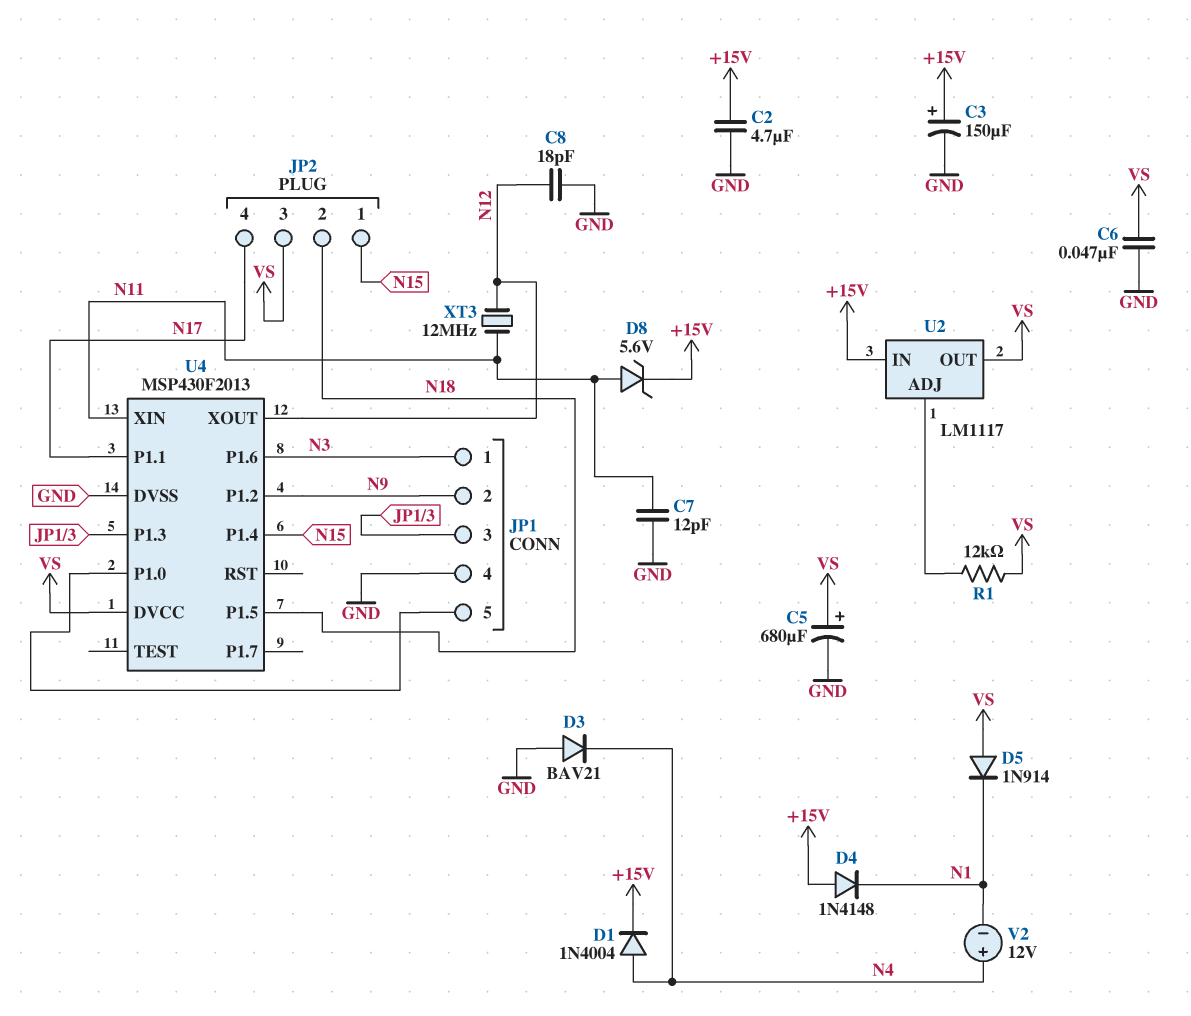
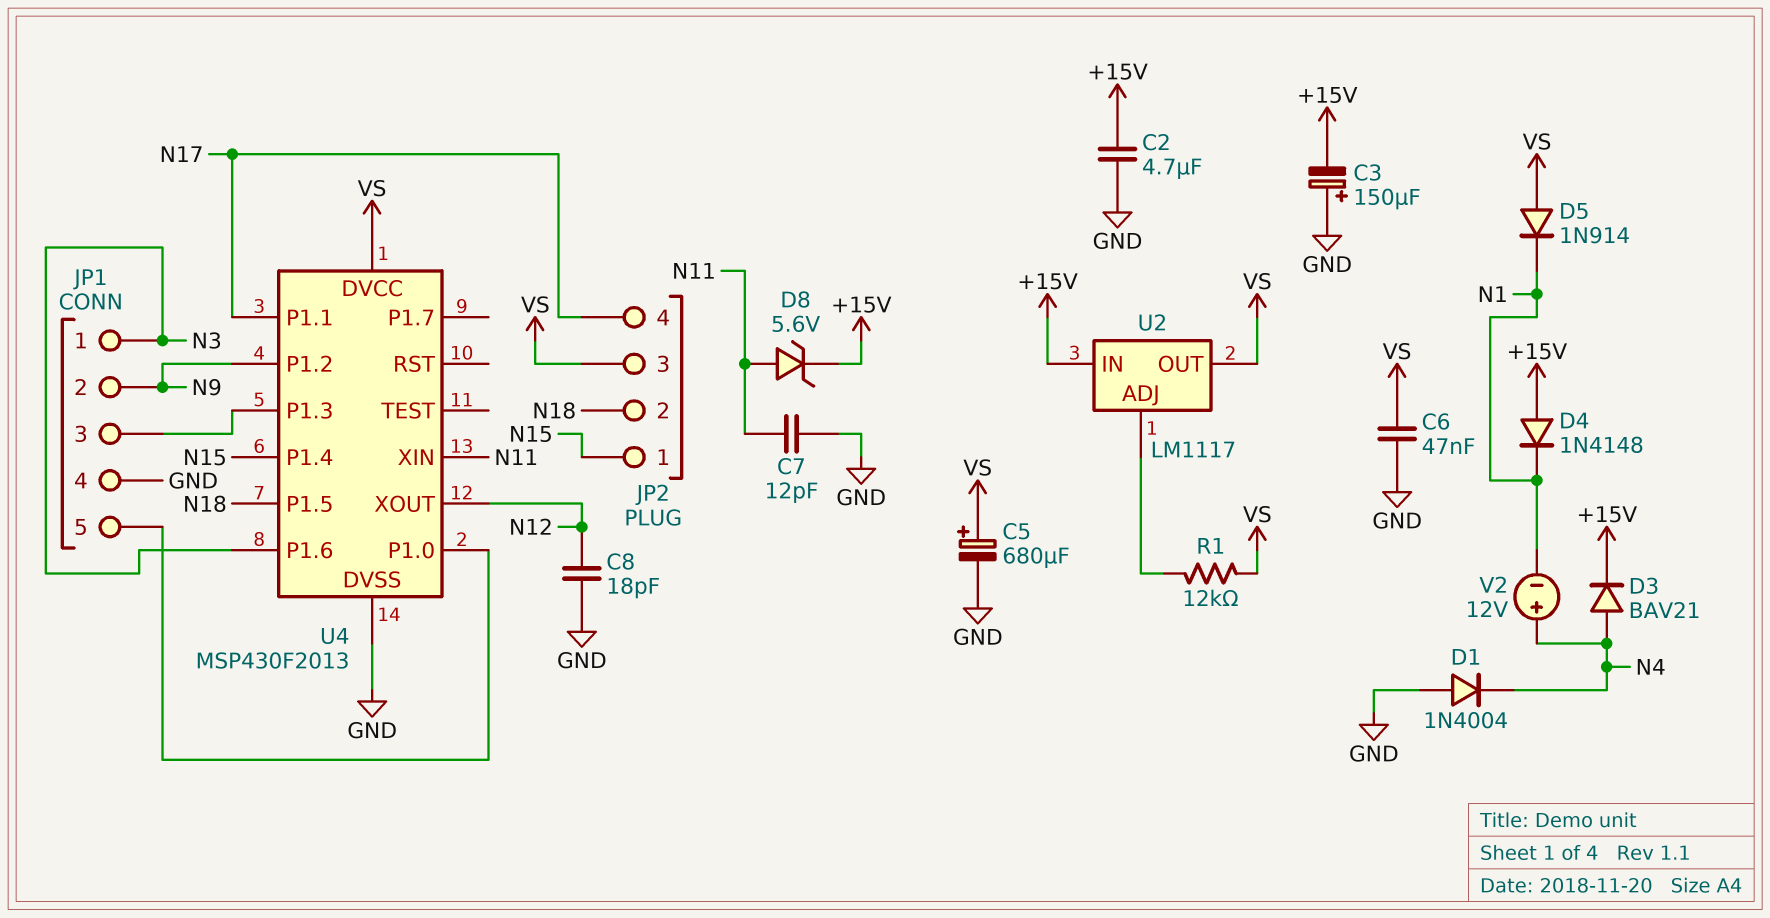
C3: 150uF (plus +15V, minus GND) -> 150uF (plus GND, minus +15V)
D1: diode 1N4004 (A N4, K +15V) -> diode 1N4004 (A GND, K N4)
D3: diode BAV21 (A GND, K N4) -> diode BAV21 (A N4, K +15V)
XT3: 12MHz (N11, N12) -> none

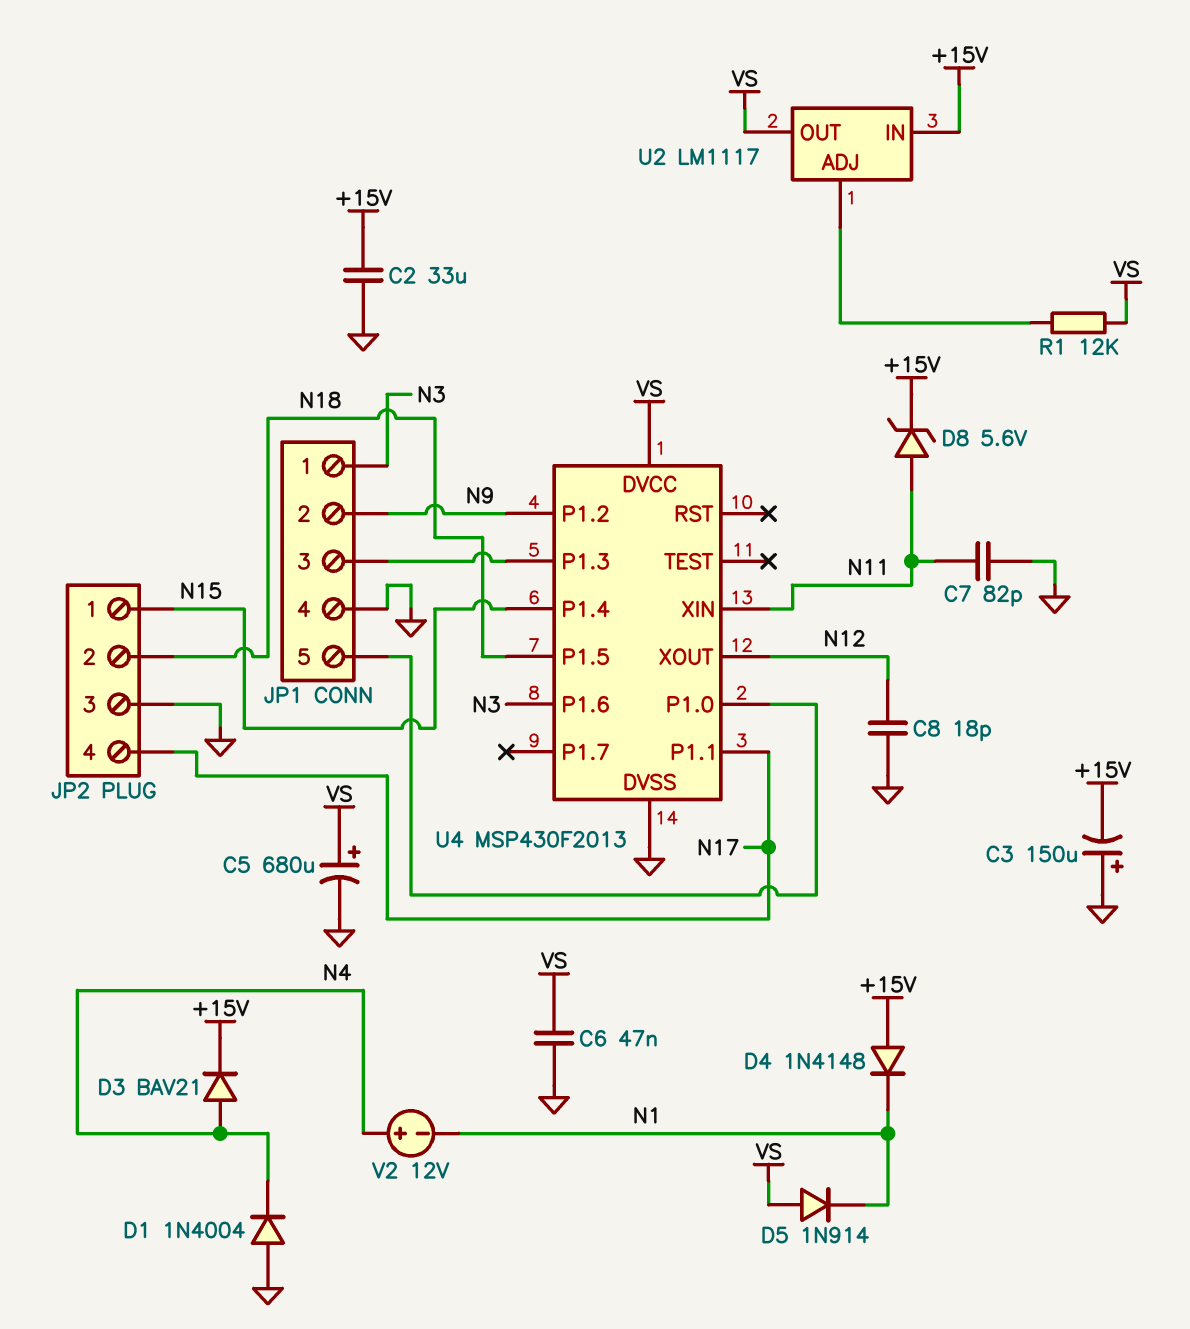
C2: 4.7uF (+15V, GND) -> 33uF (+15V, GND)
C7: 12pF (GND, N11) -> 82pF (GND, N11)
JP2 pin 3: VS -> GND

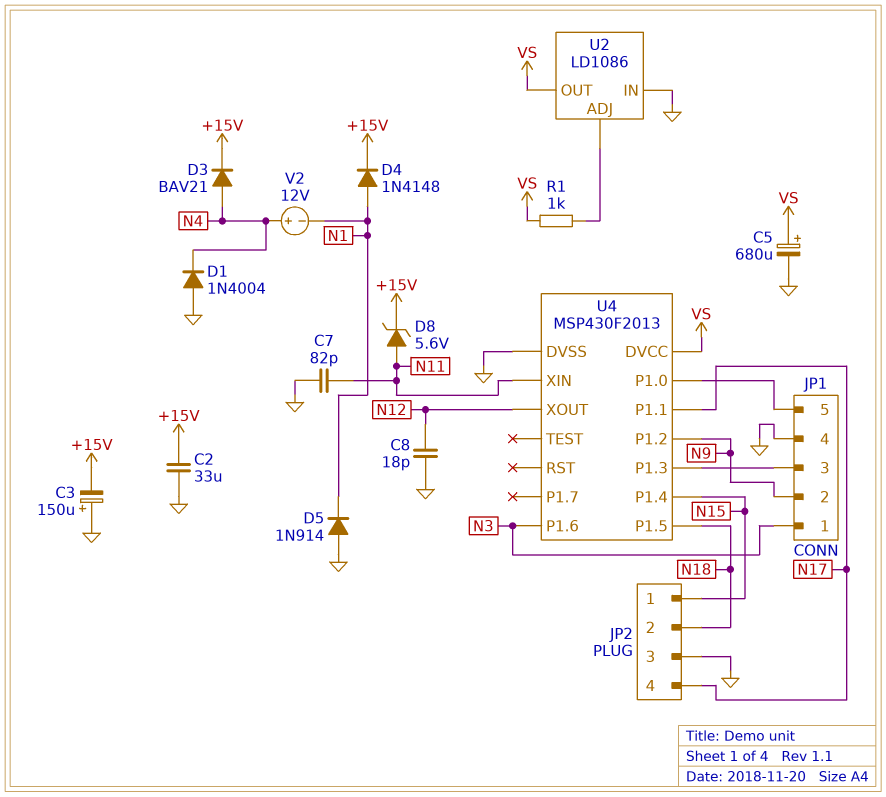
C6: 47nF (GND, VS) -> none
D4: diode 1N4148 (A +15V, K N1) -> diode 1N4148 (A N1, K +15V)
D5: diode 1N914 (A VS, K N1) -> diode 1N914 (A GND, K N1)
R1: 12k (U2/ADJ, VS) -> 1k (U2/ADJ, VS)
U2: LM1117 -> LD1086
U2 pin IN: +15V -> GND

